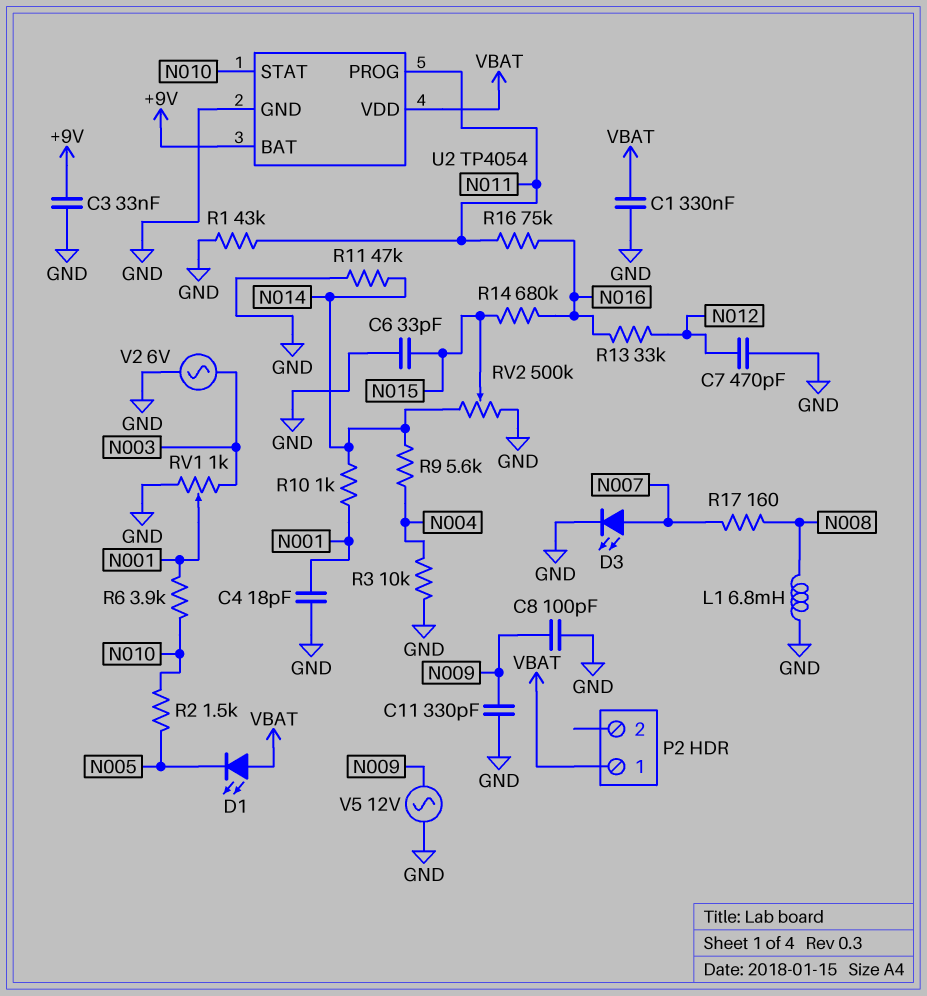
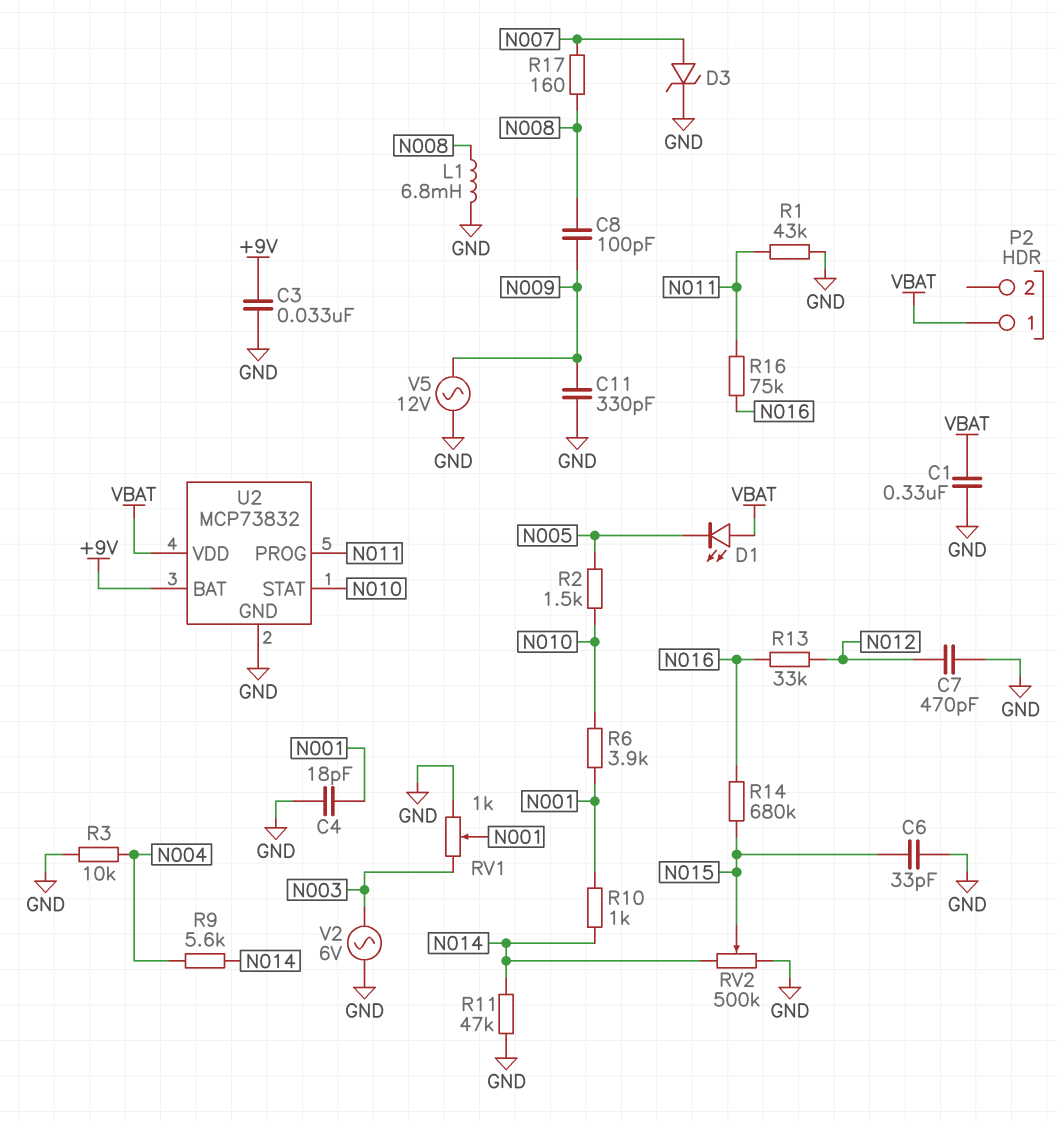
C8: 100pF (GND, N009) -> 100pF (N008, N009)
D3: LED (A N007, K GND) -> zener (A N007, K GND)
U2: TP4054 -> MCP73832

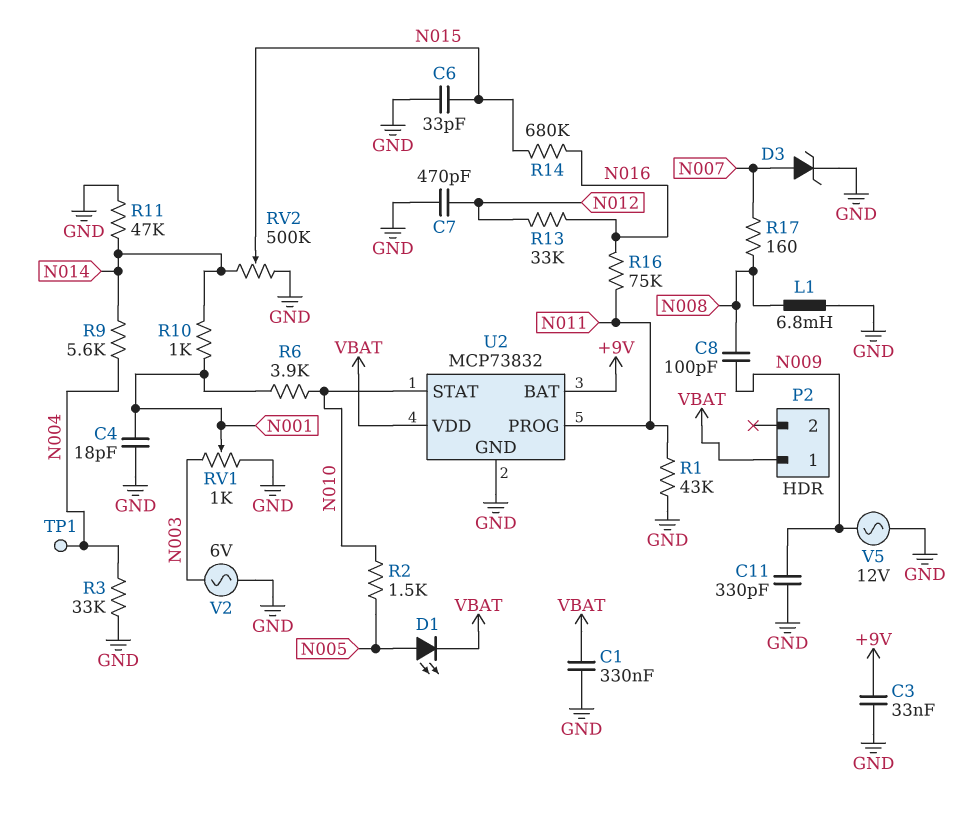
D1: LED (A VBAT, K N005) -> LED (A N005, K VBAT)
R3: 10k (GND, N004) -> 33k (GND, N004)
TP1: none -> test point (N004)

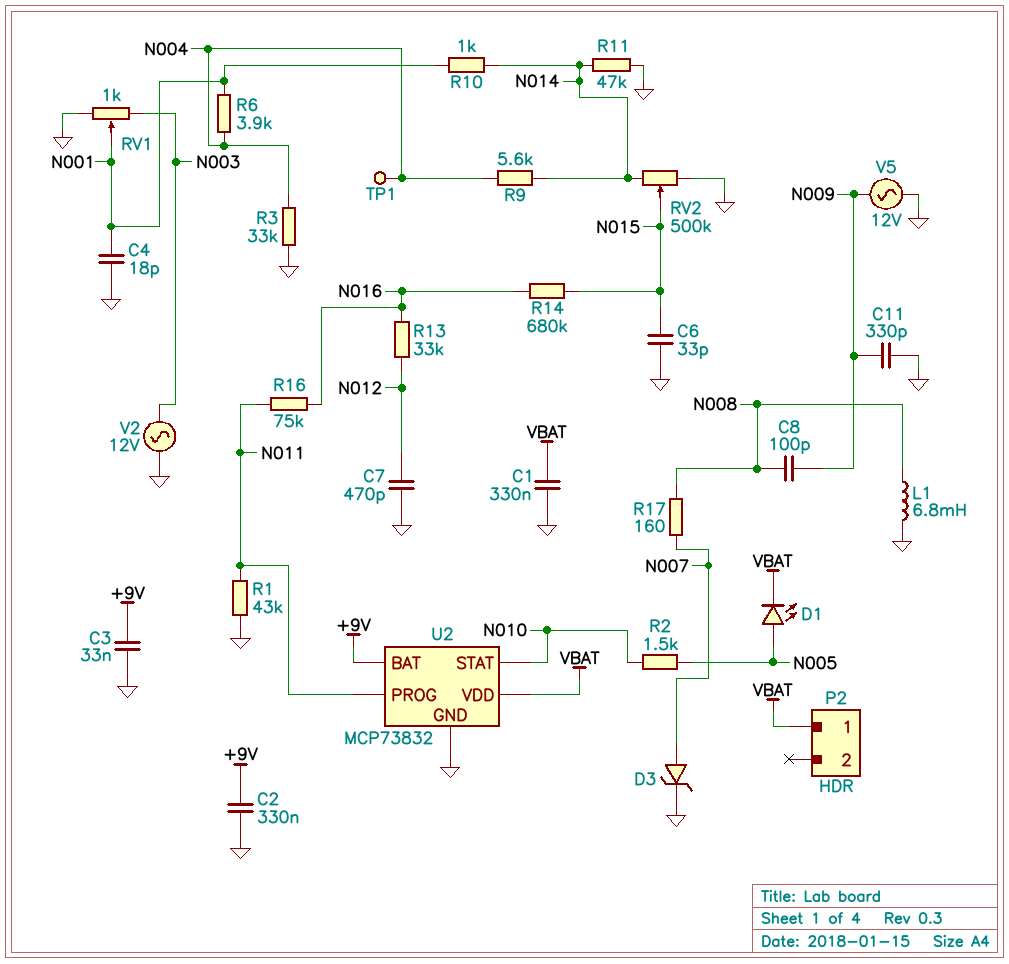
C2: none -> 330nF (+9V, GND)
R6: 3.9k (N001, N010) -> 3.9k (N001, N004)
V2: AC 6V (GND, N003) -> AC 12V (GND, N003)

